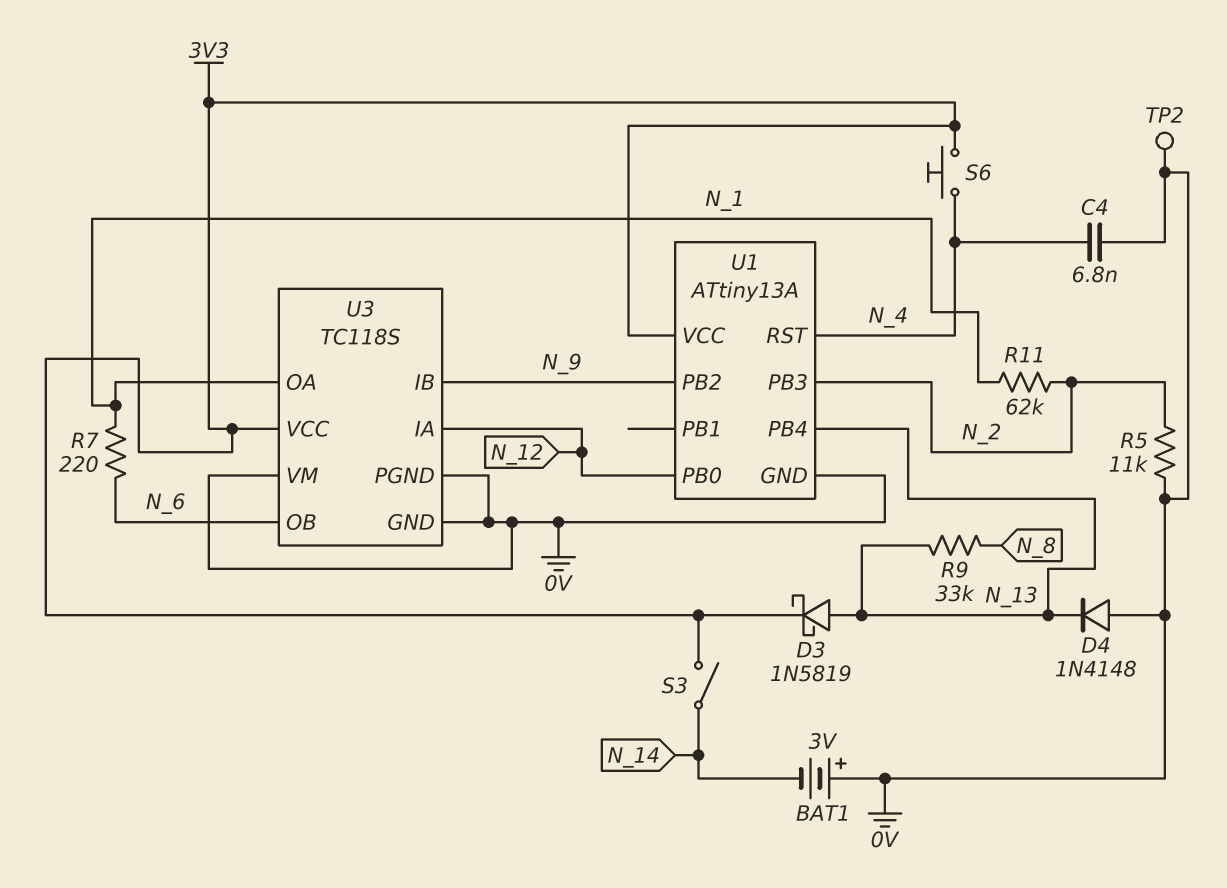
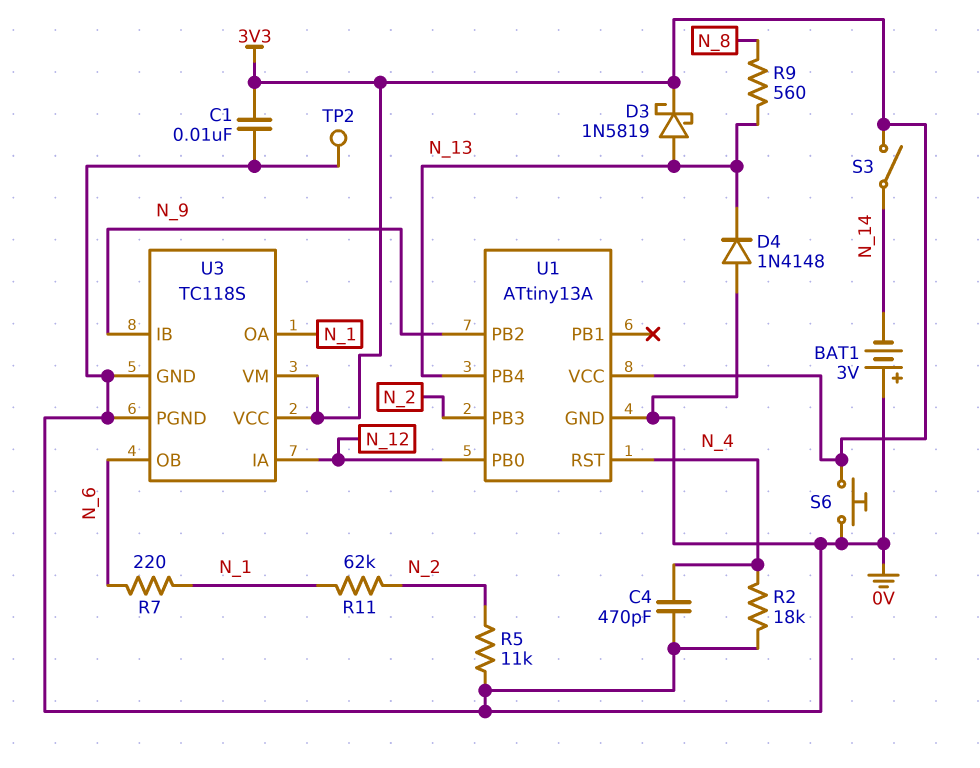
C1: none -> 10nF (0V, 3V3)
C4: 6.8nF (0V, N_4) -> 470pF (0V, N_4)
R2: none -> 18k (0V, N_4)
R9: 33k (N_8, N_13) -> 560 (N_8, N_13)
S6: button (3V3, N_4) -> button (0V, 3V3)
U3 pin VM: 0V -> 3V3

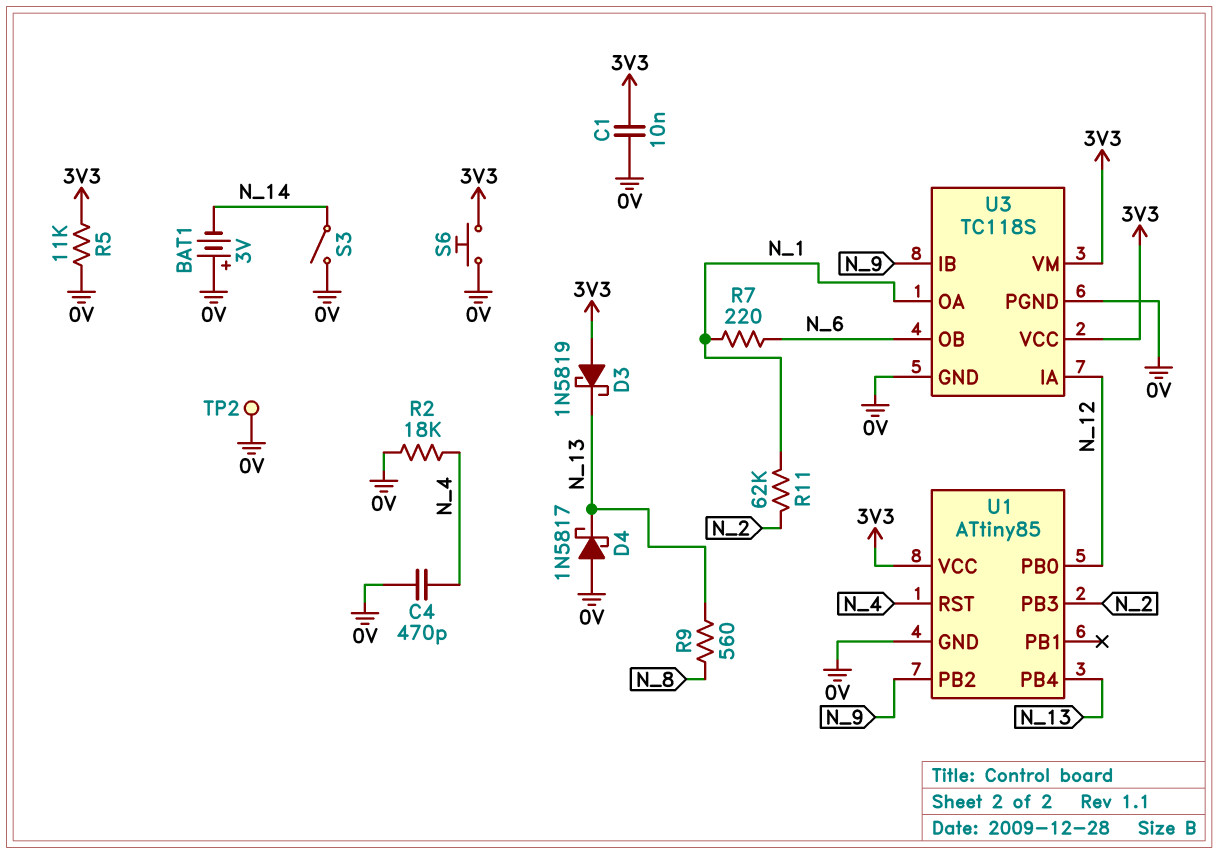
D3: schottky 1N5819 (A N_13, K 3V3) -> schottky 1N5819 (A 3V3, K N_13)
D4: diode 1N4148 (A 0V, K N_13) -> schottky 1N5817 (A 0V, K N_13)
R5: 11k (0V, N_2) -> 11k (0V, 3V3)
S3: switch (3V3, N_14) -> switch (0V, N_14)
U1: ATtiny13A -> ATtiny85

